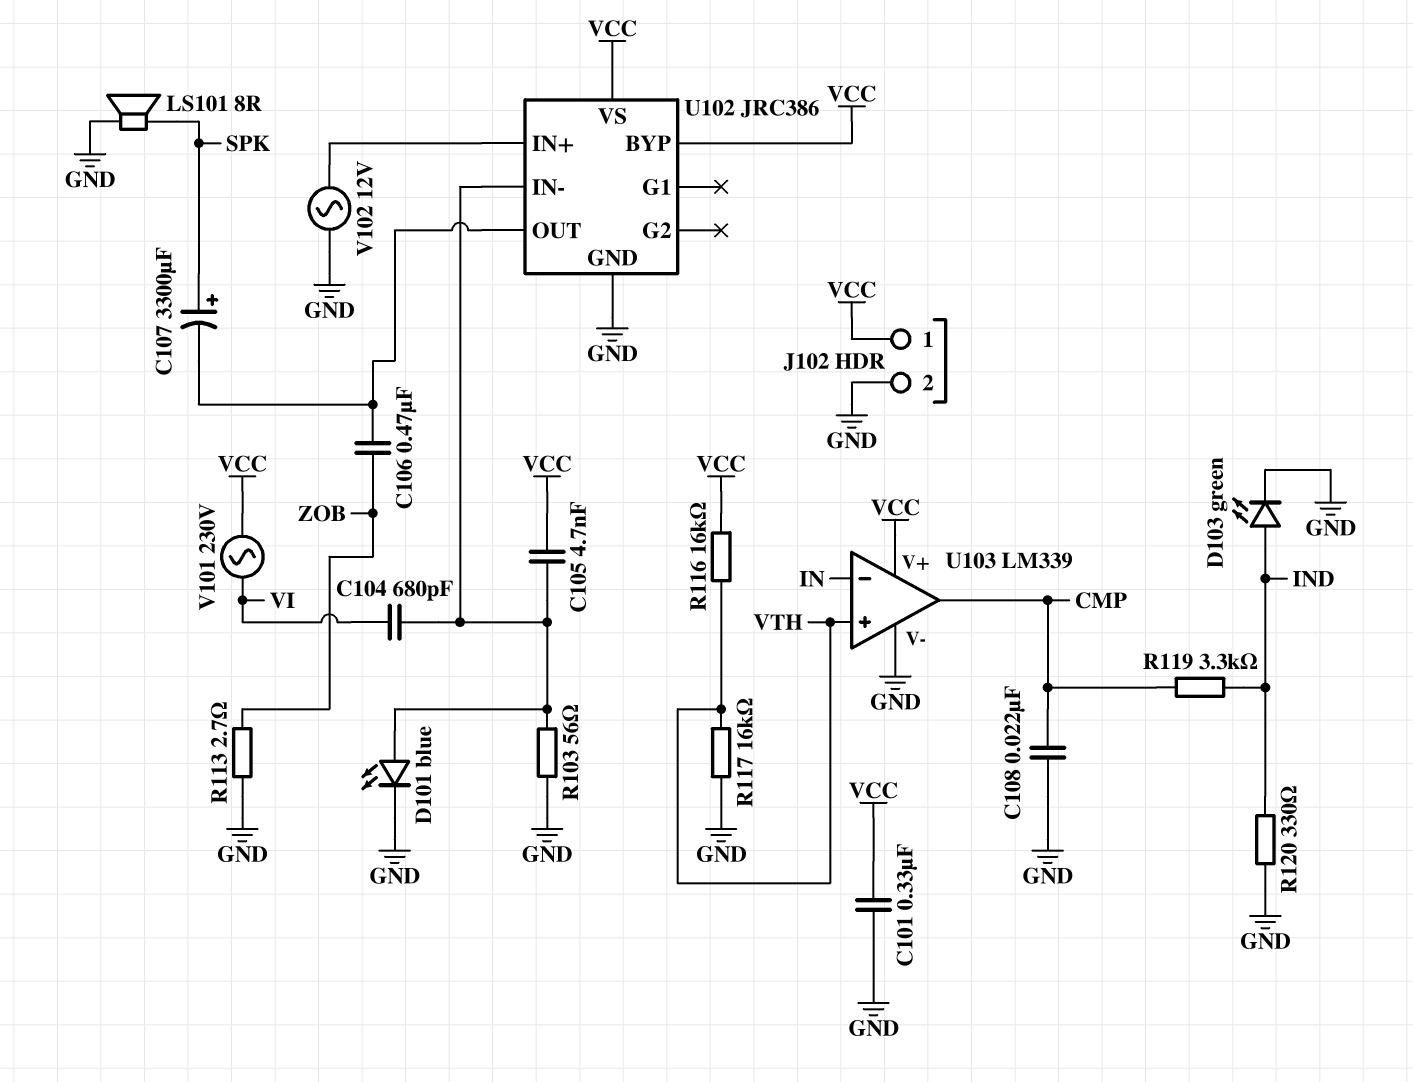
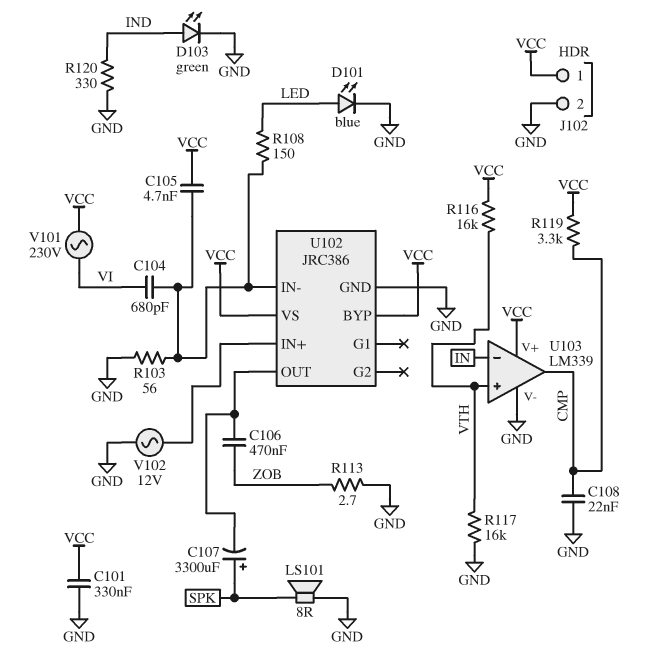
D101: LED blue (A U102/IN-, K GND) -> LED blue (A LED, K GND)
R108: none -> 150 (LED, U102/IN-)
R119: 3.3k (CMP, IND) -> 3.3k (CMP, VCC)

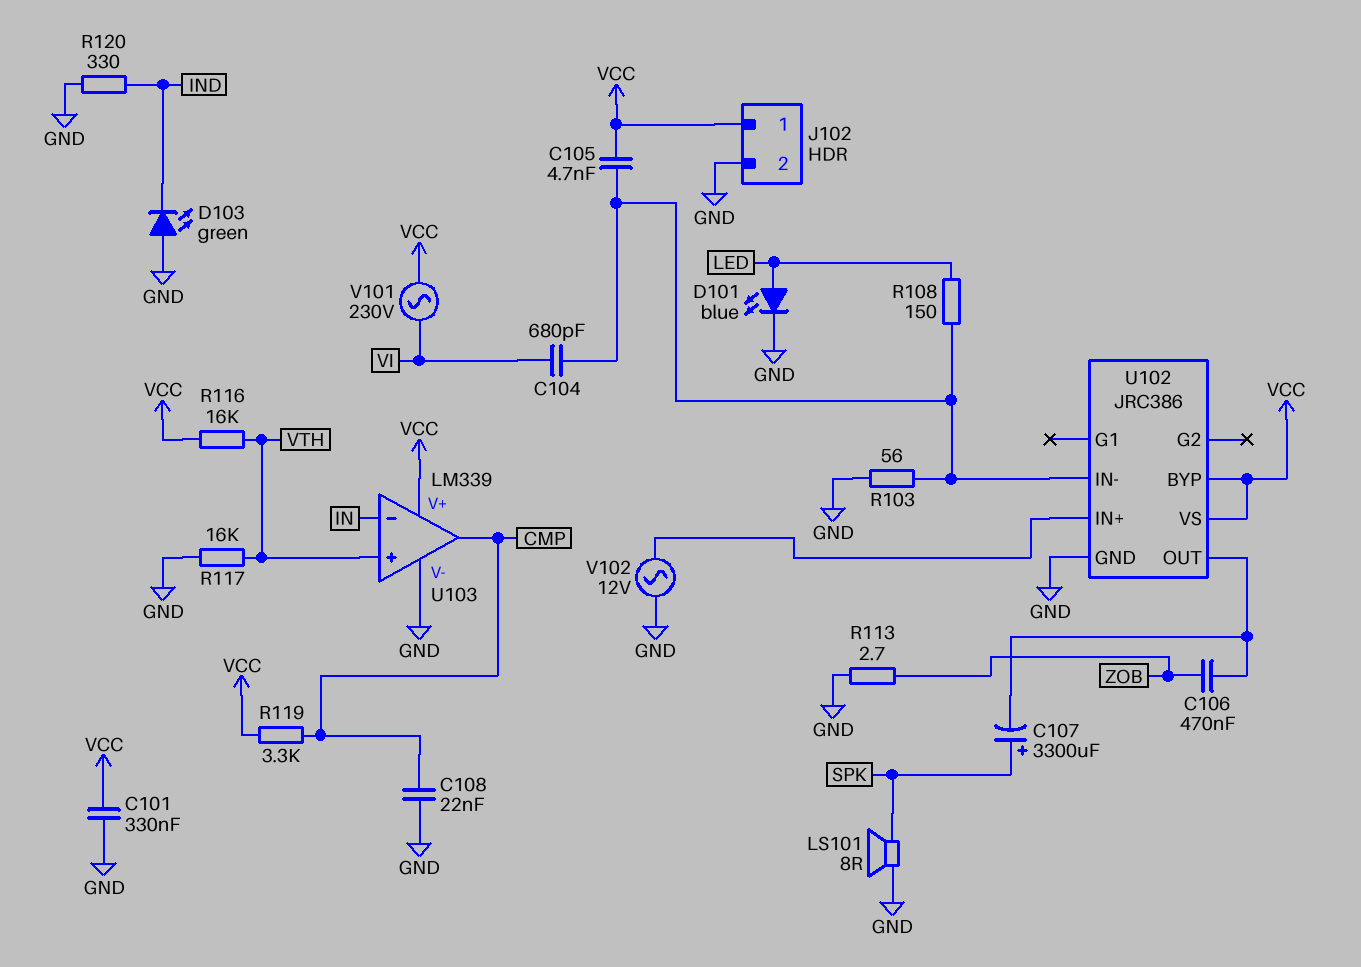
D103: LED green (A IND, K GND) -> LED green (A GND, K IND)

